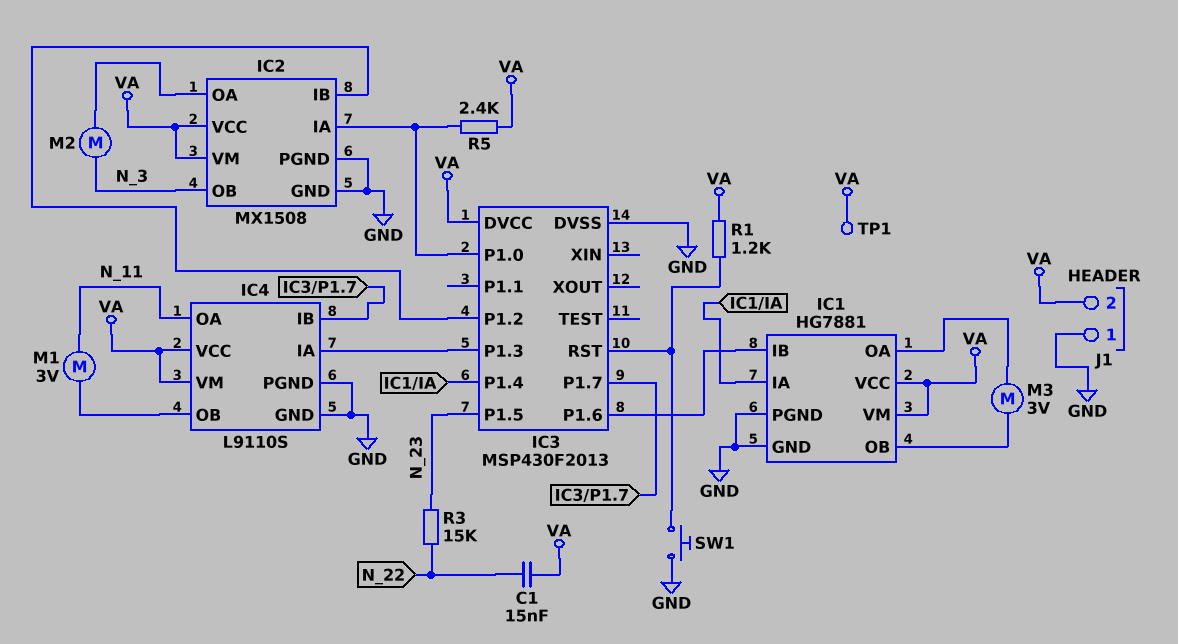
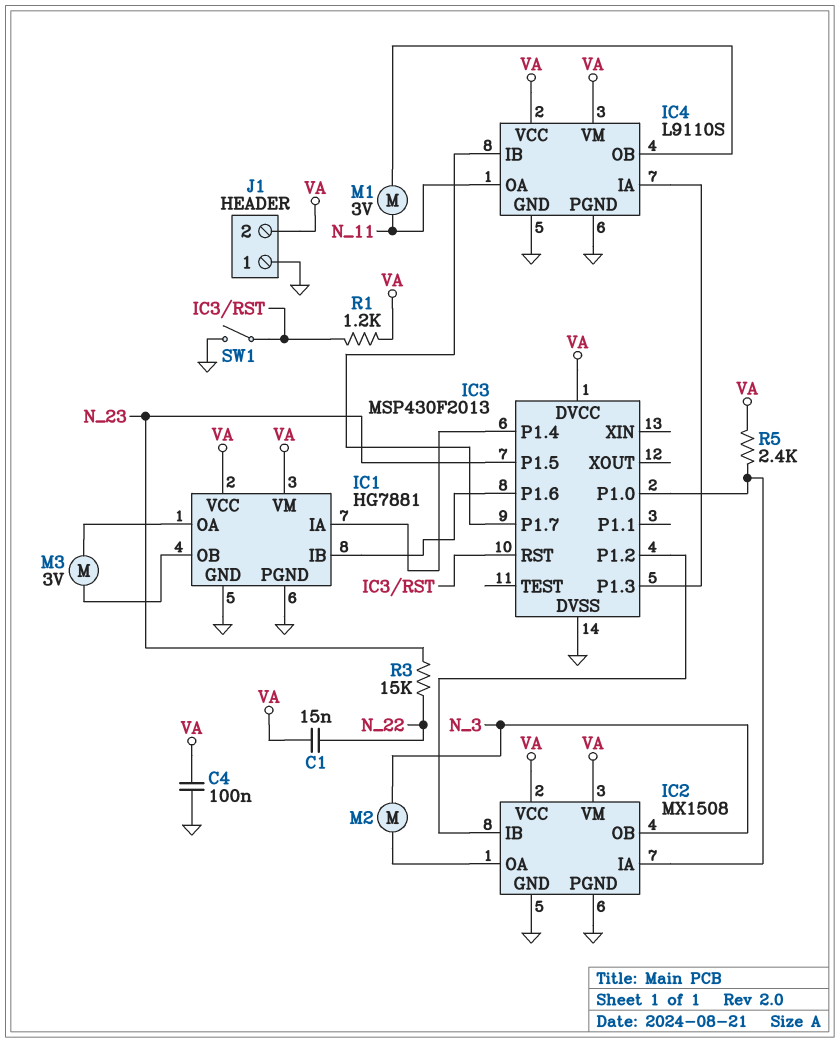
C4: none -> 100nF (GND, VA)
SW1: button (GND, IC3/RST) -> switch (GND, IC3/RST)
TP1: test point (VA) -> none

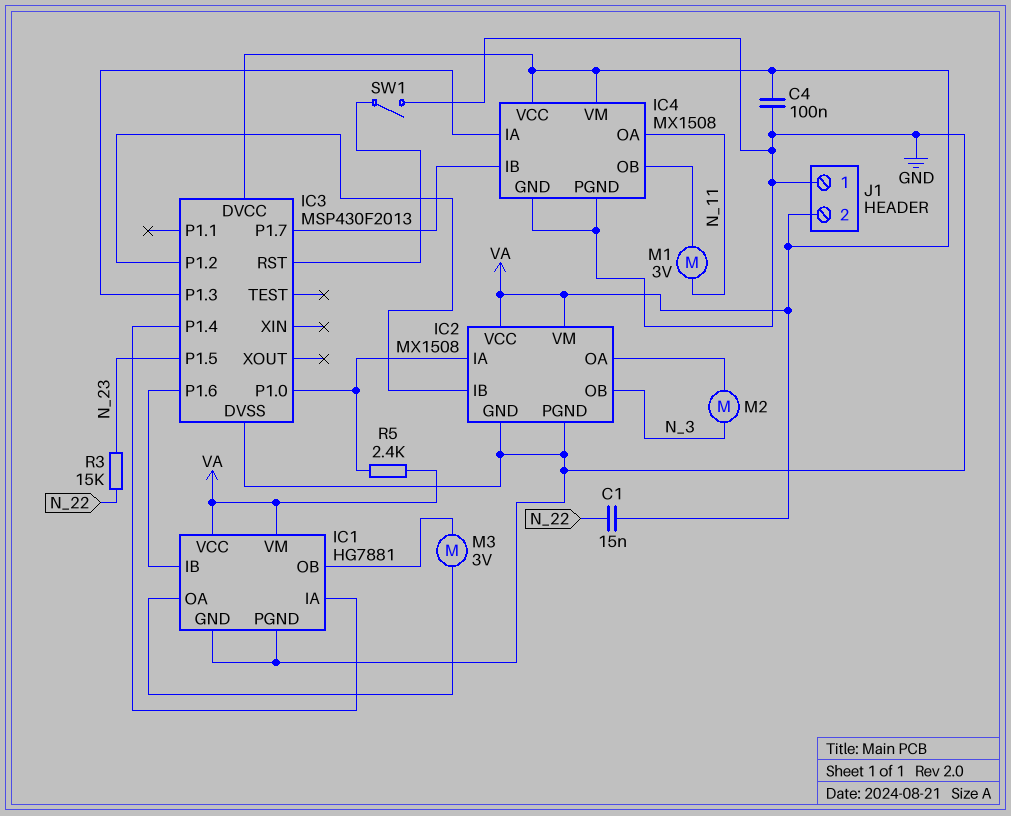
IC4: L9110S -> MX1508
R1: 1.2k (IC3/RST, VA) -> none

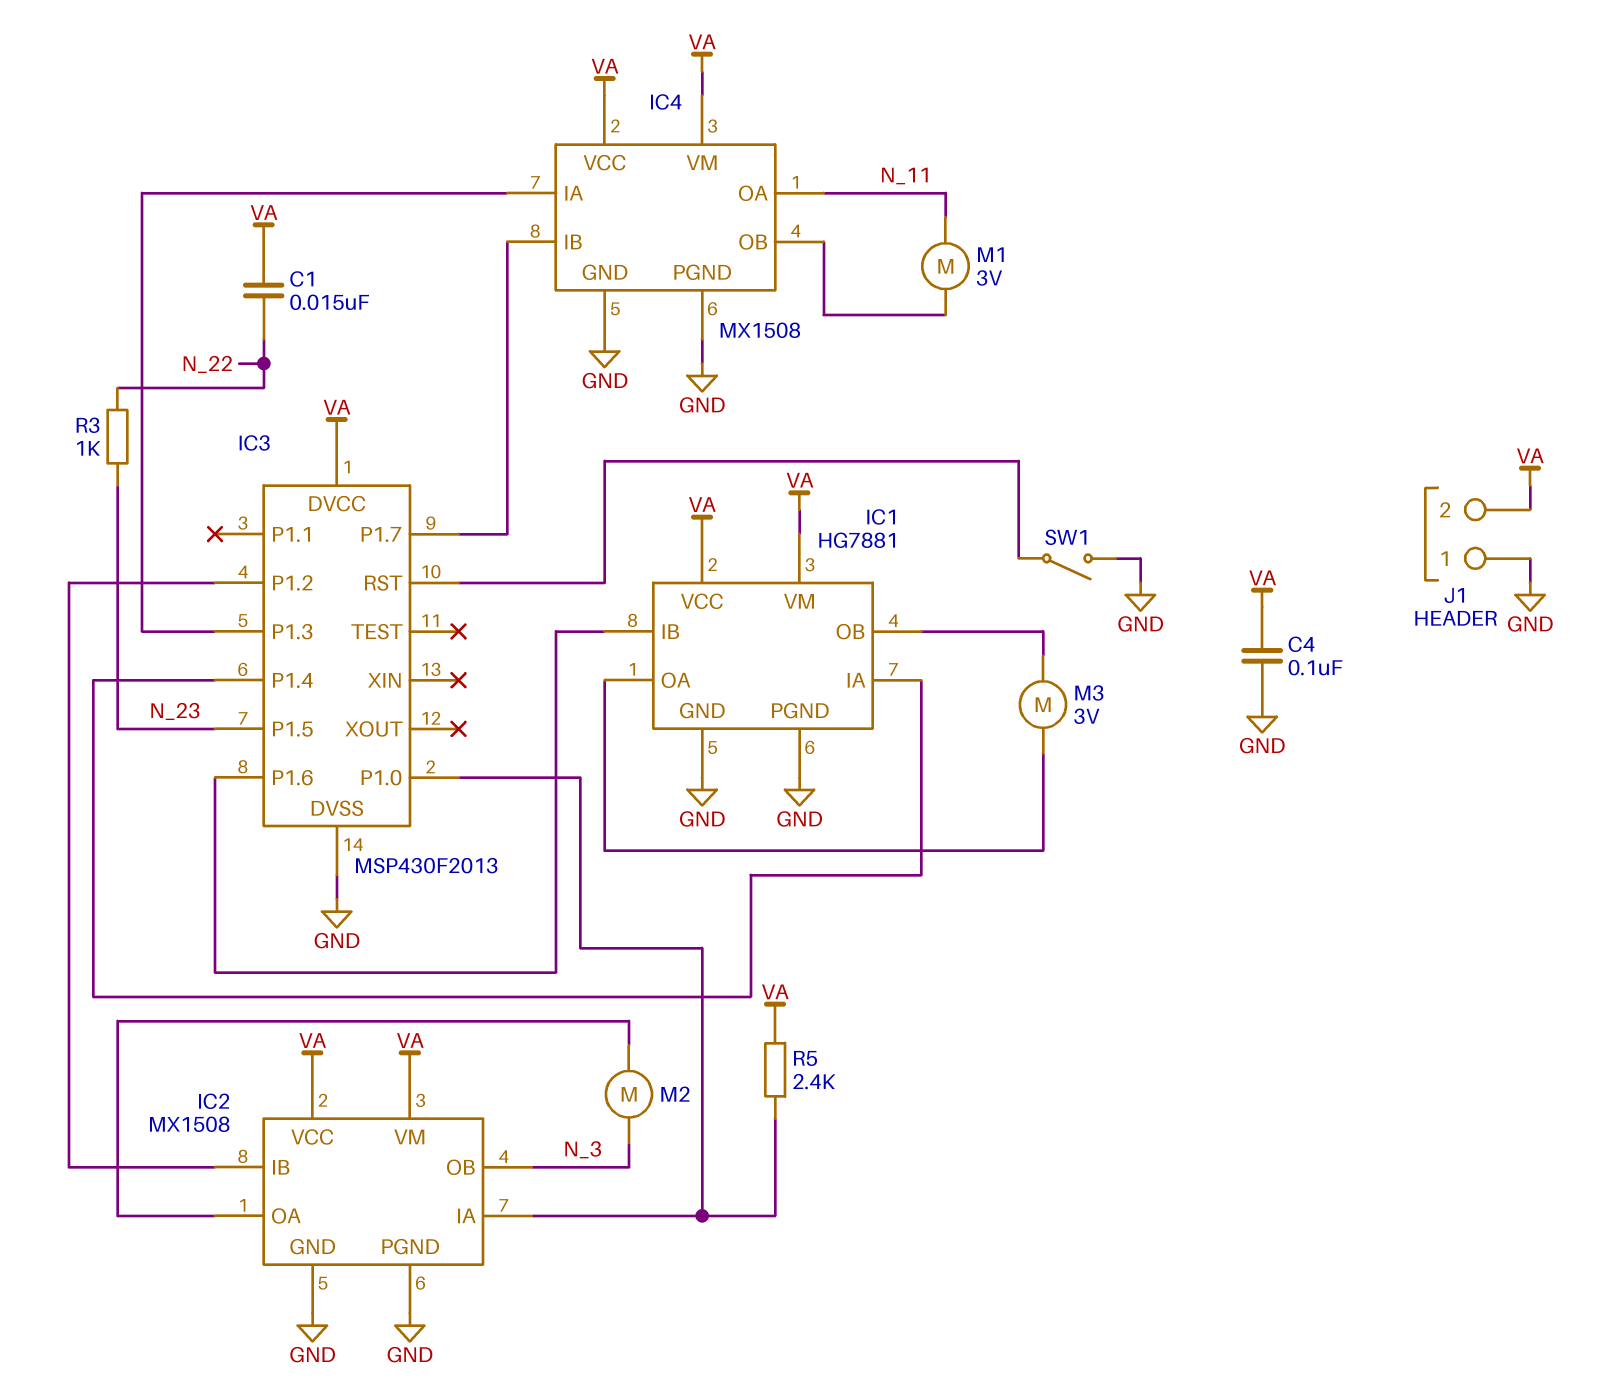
R3: 15k (N_22, N_23) -> 1k (N_22, N_23)

